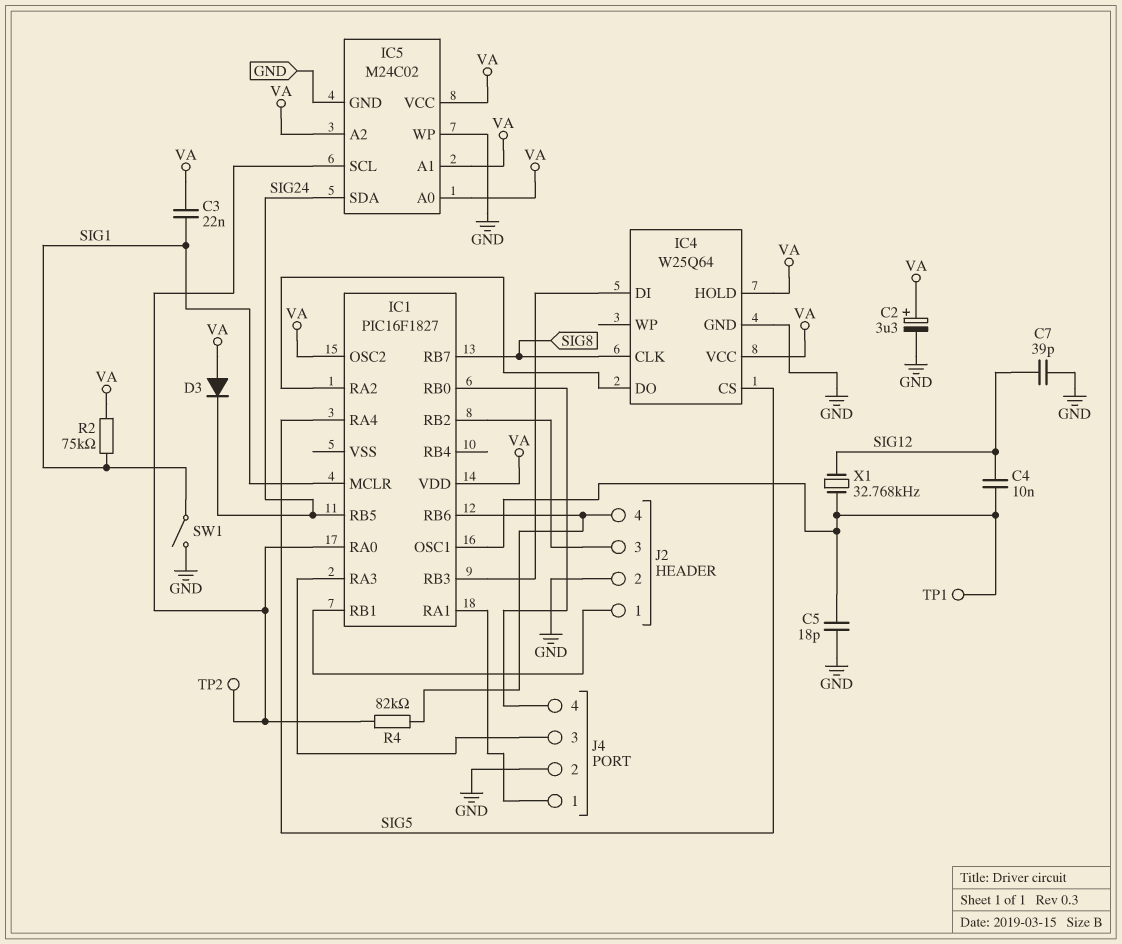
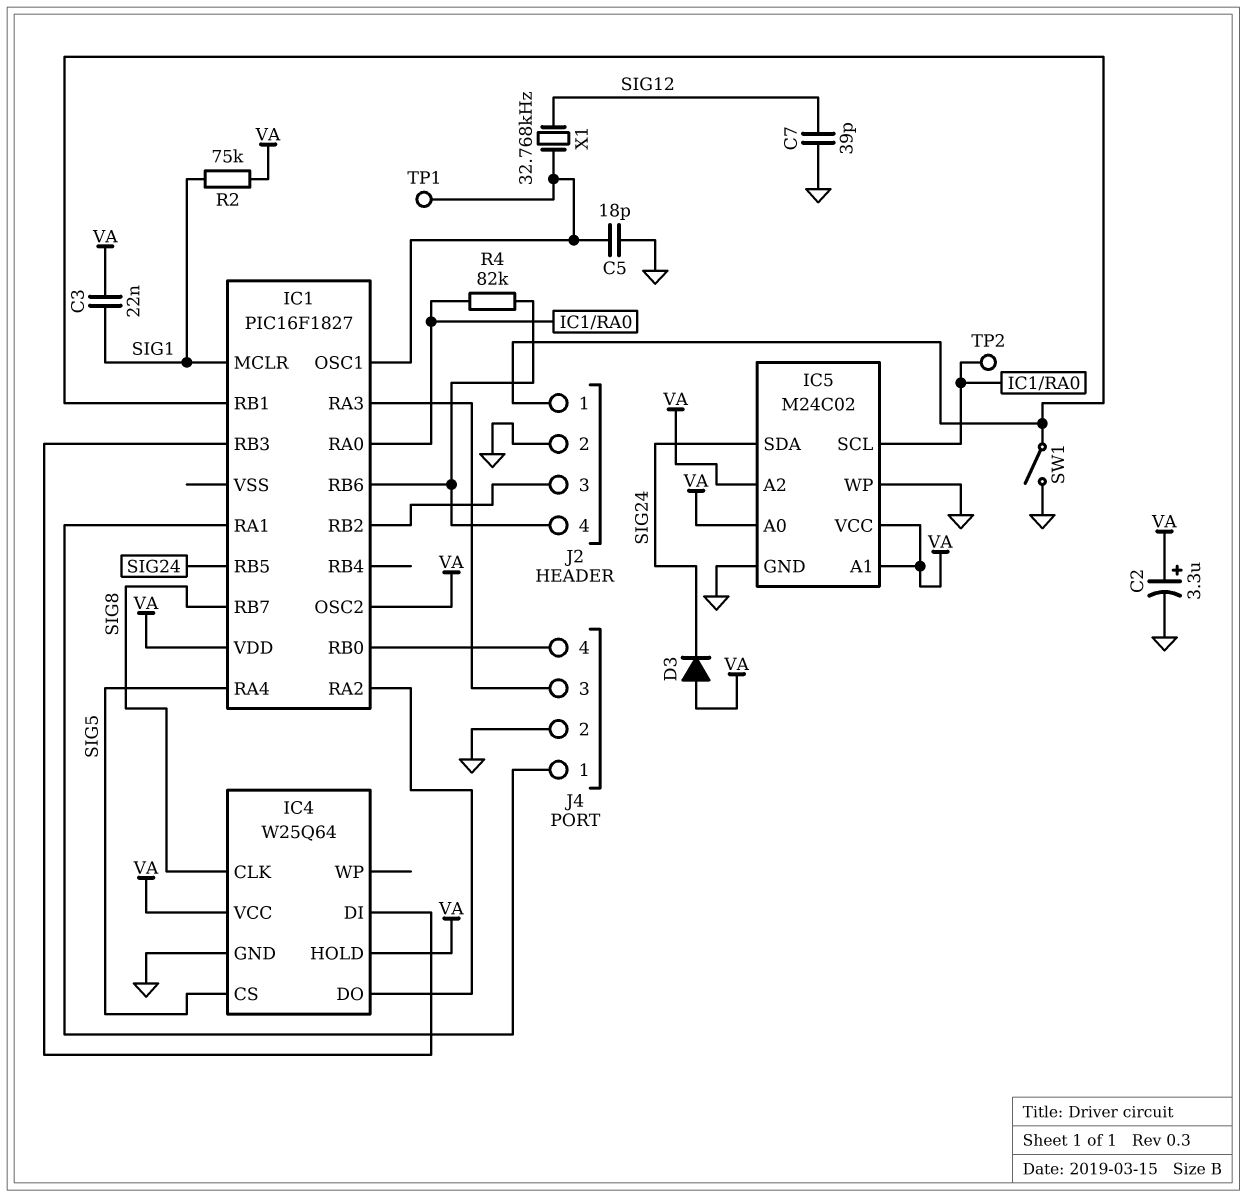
C4: 10nF (IC1/OSC1, SIG12) -> none
SW1: switch (GND, SIG1) -> switch (GND, IC1/RB1)

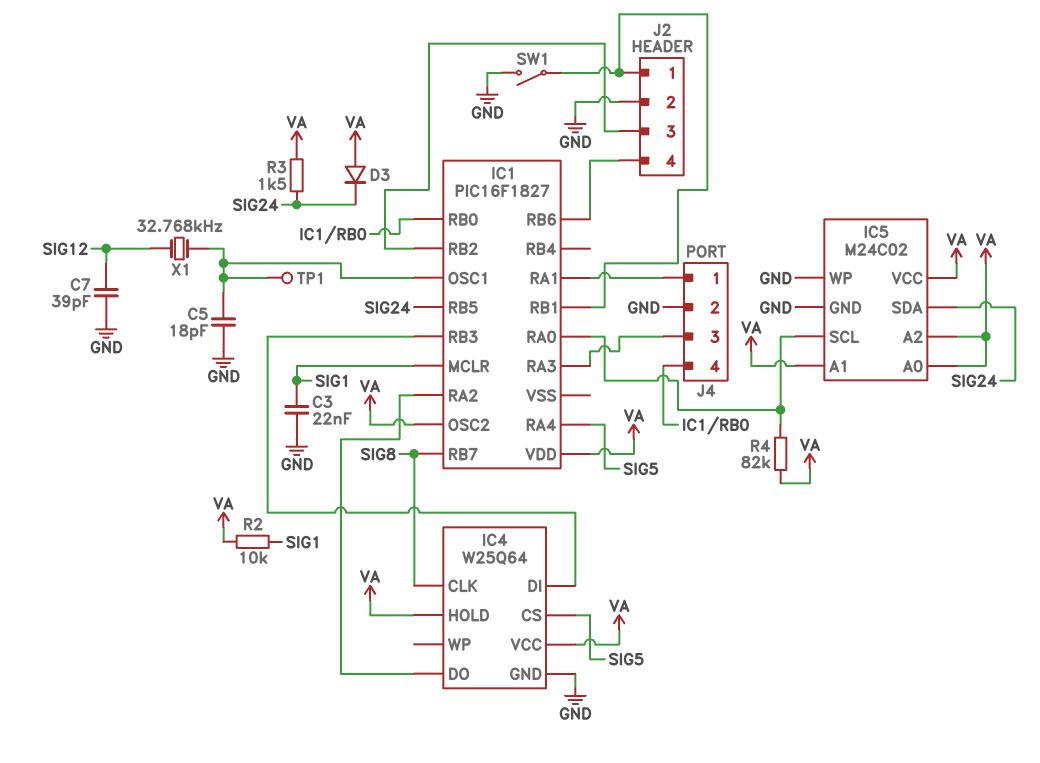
C2: 3.3uF (plus VA, minus GND) -> none
C3: 22nF (SIG1, VA) -> 22nF (GND, SIG1)
R2: 75k (SIG1, VA) -> 10k (SIG1, VA)
R3: none -> 1.5k (SIG24, VA)
R4: 82k (IC1/RA0, IC1/RB6) -> 82k (IC1/RA0, VA)
TP2: test point (IC1/RA0) -> none

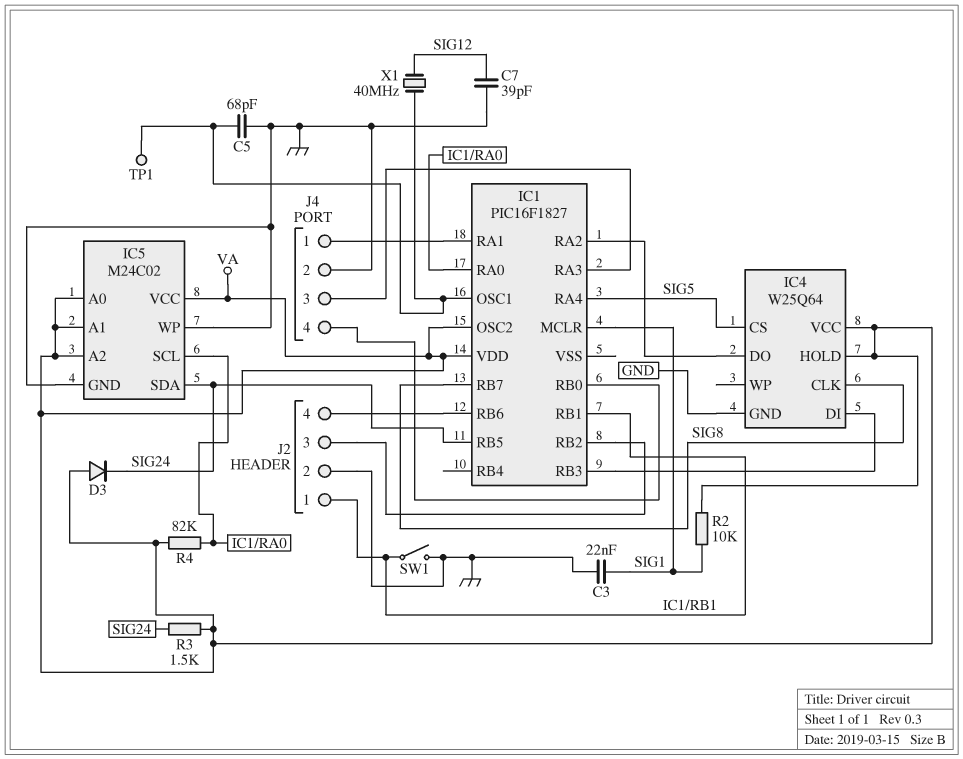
C5: 18pF (GND, IC1/OSC1) -> 68pF (GND, IC1/OSC1)
X1: 32.768kHz (IC1/OSC1, SIG12) -> 40MHz (IC1/OSC1, SIG12)

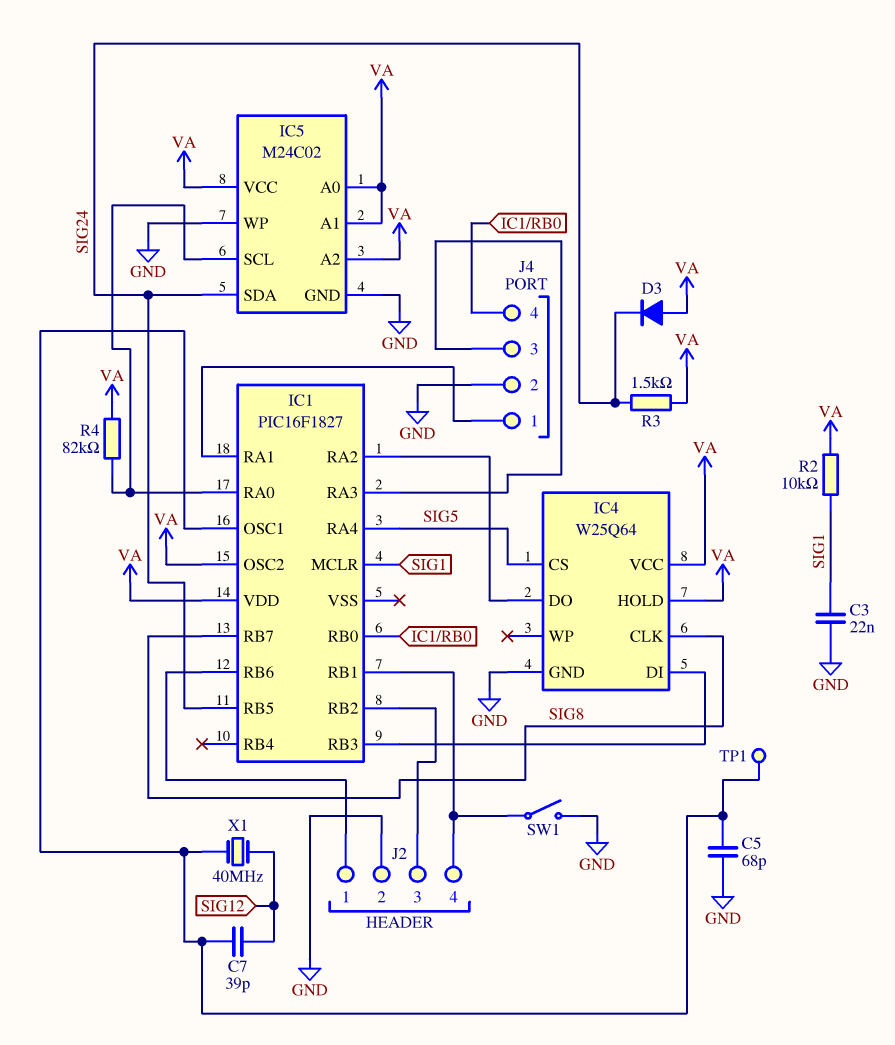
C7: 39pF (GND, SIG12) -> 39pF (IC1/OSC1, SIG12)
J2 pin 1: IC1/RB1 -> IC1/RB6
J2 pin 4: IC1/RB6 -> IC1/RB1

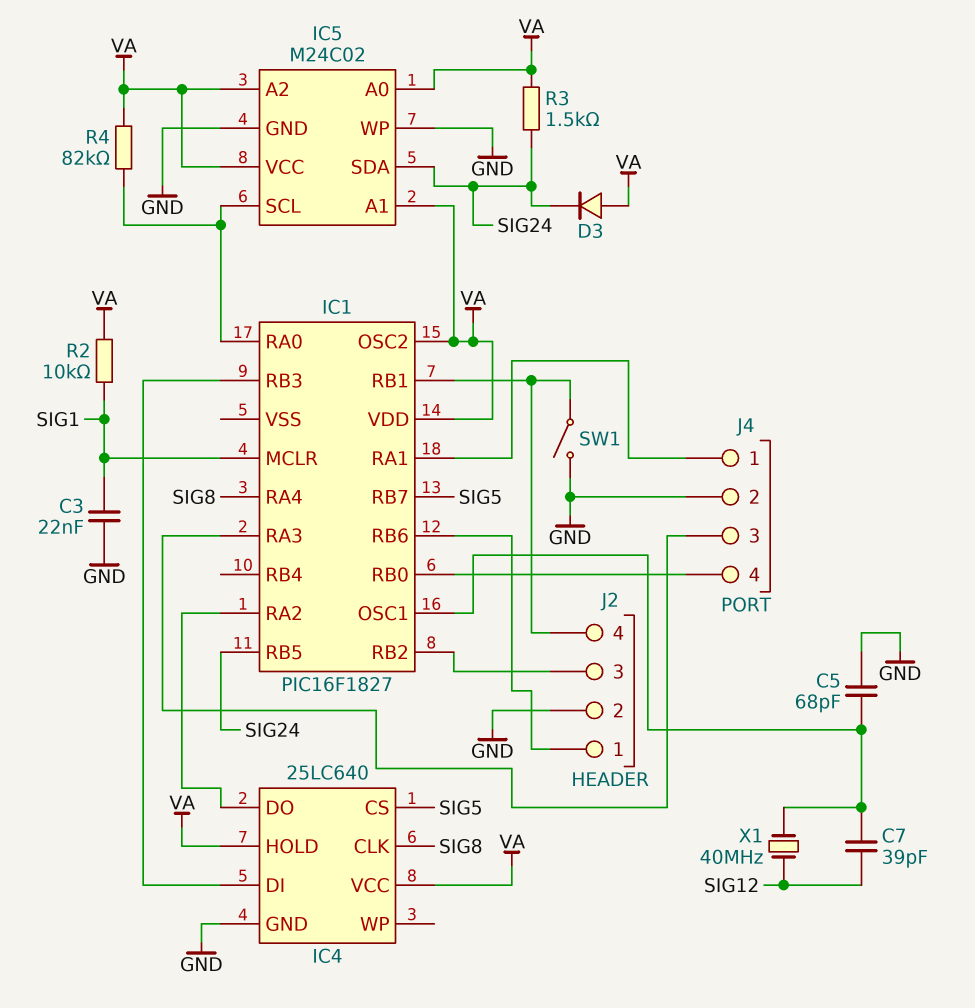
IC1 pin RA4: SIG5 -> SIG8
IC1 pin RB7: SIG8 -> SIG5
IC4: W25Q64 -> 25LC640
TP1: test point (IC1/OSC1) -> none

